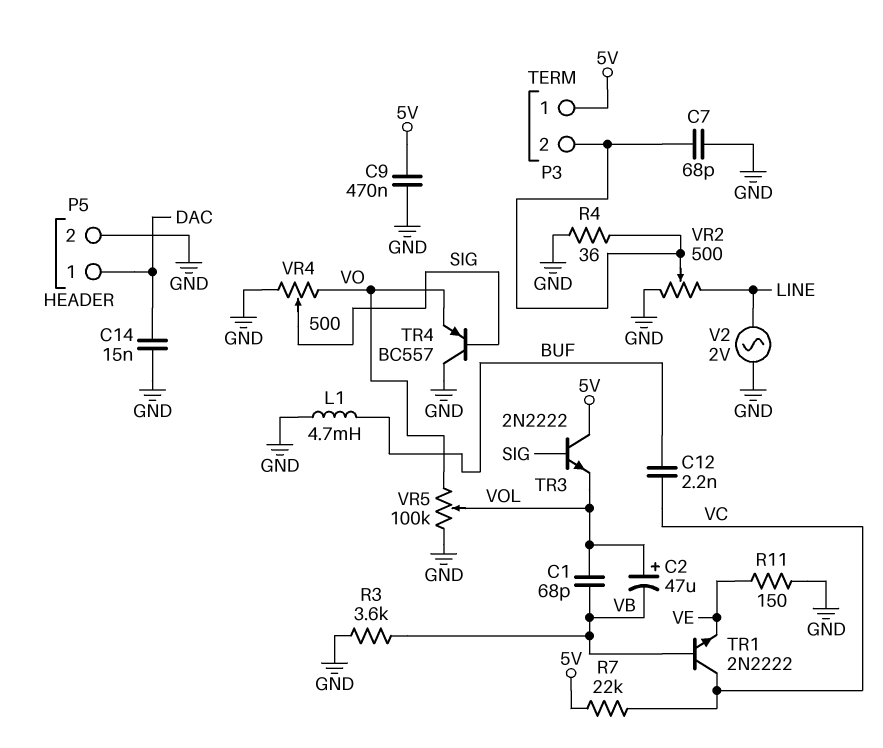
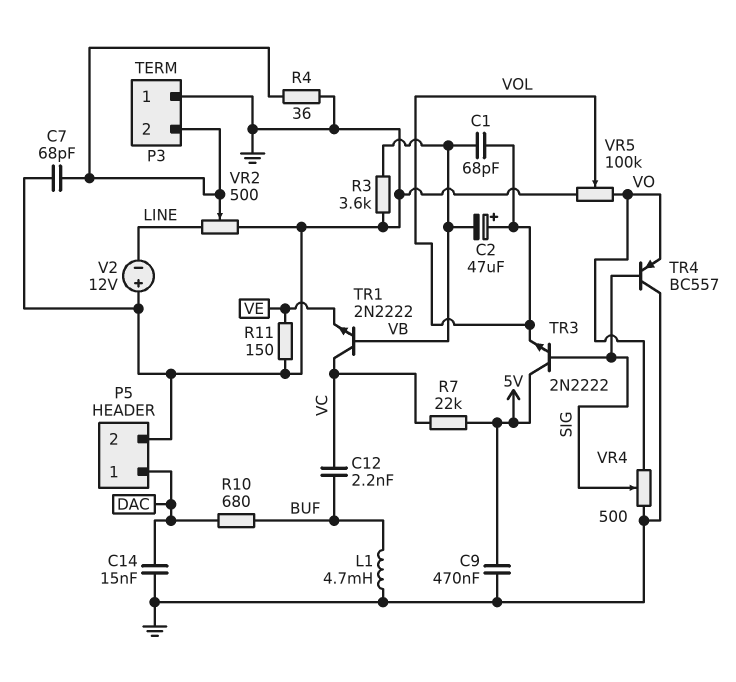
P3 pin 1: 5V -> GND
R10: none -> 680 (BUF, DAC)
V2: AC 2V (GND, LINE) -> 12V (plus GND, minus LINE)

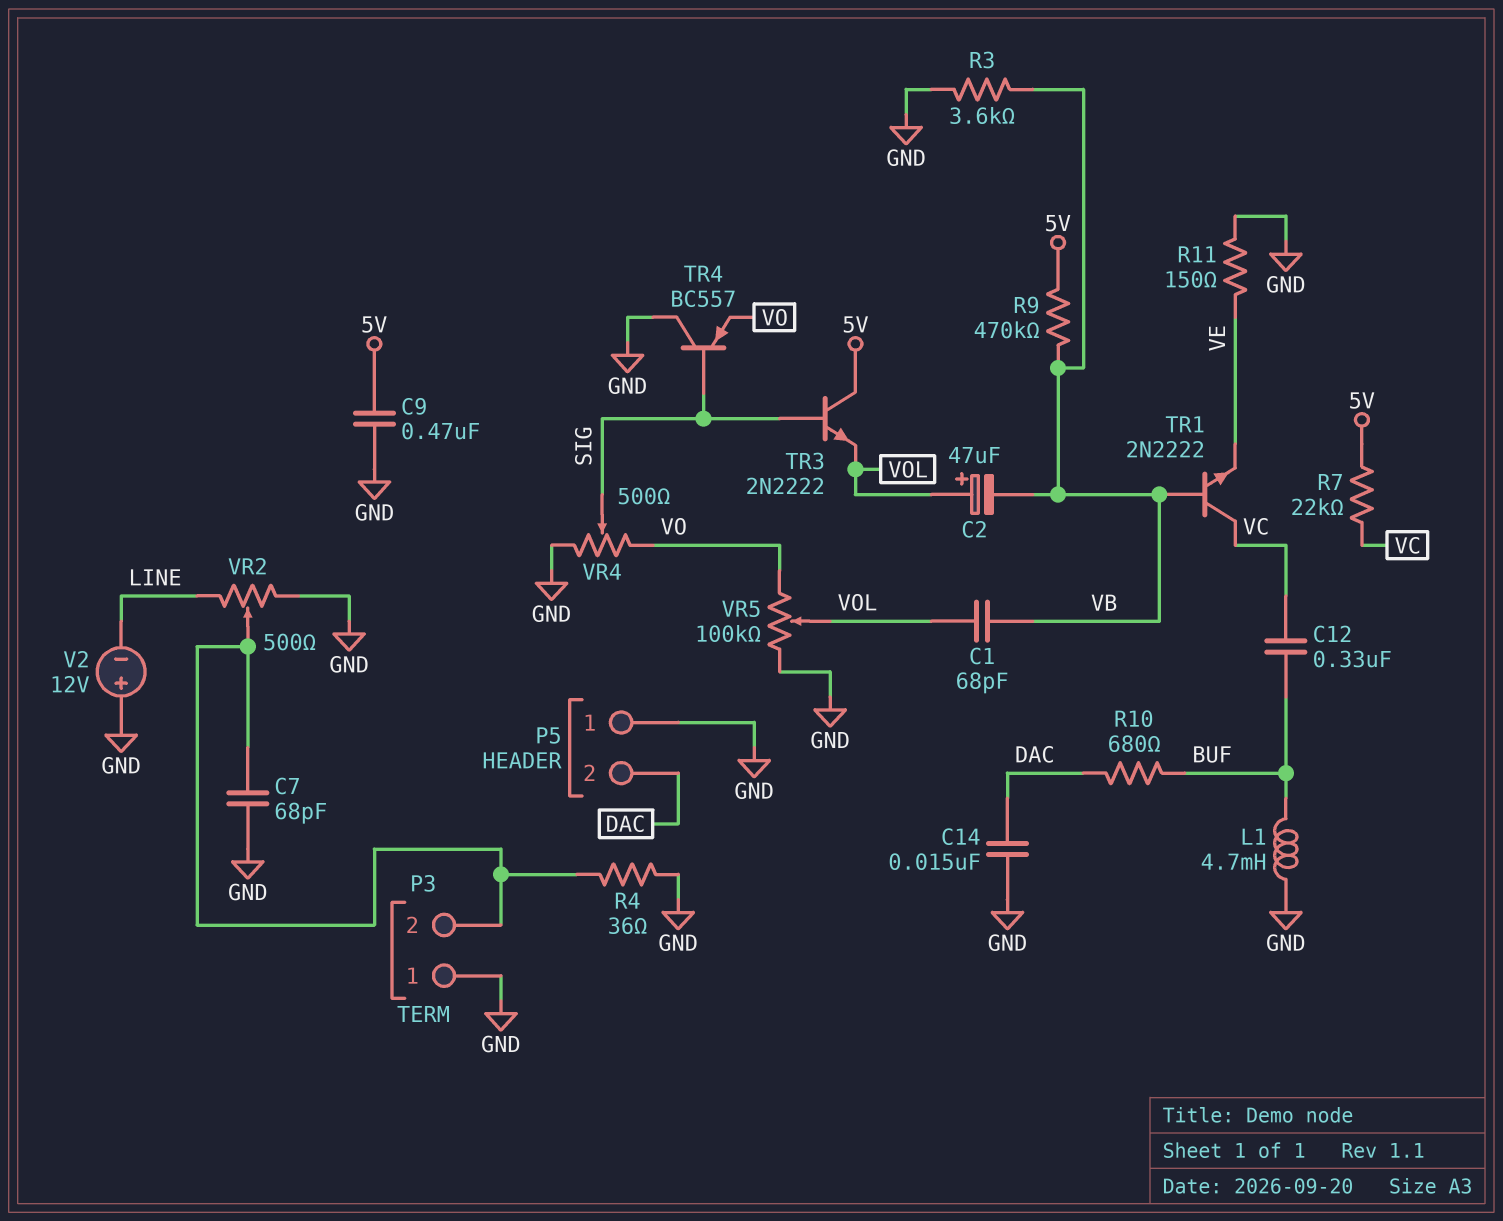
C12: 2.2nF (BUF, VC) -> 330nF (BUF, VC)
P5 pin 1: DAC -> GND
P5 pin 2: GND -> DAC
R9: none -> 470k (5V, VB)

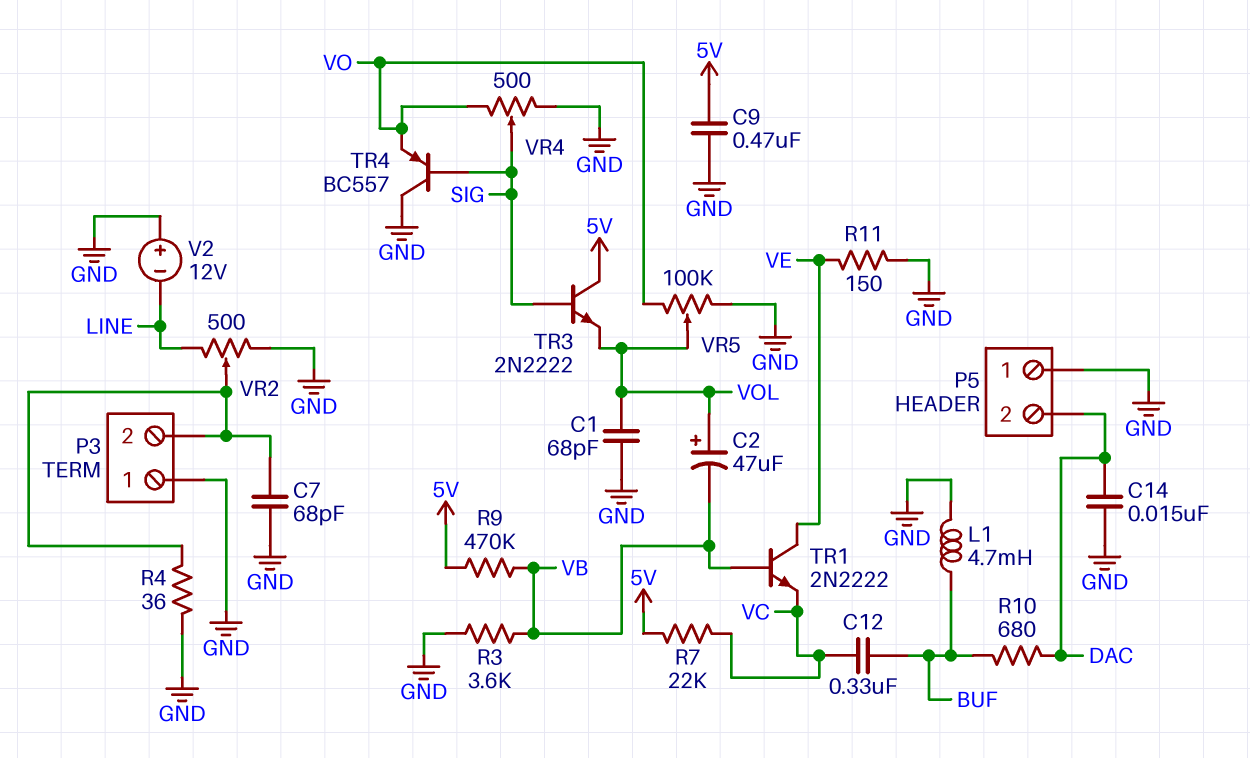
C1: 68pF (VB, VOL) -> 68pF (GND, VOL)
TR1: NPN 2N2222 (B VB, C VC, E VE) -> NPN 2N2222 (B VB, C VE, E VC)

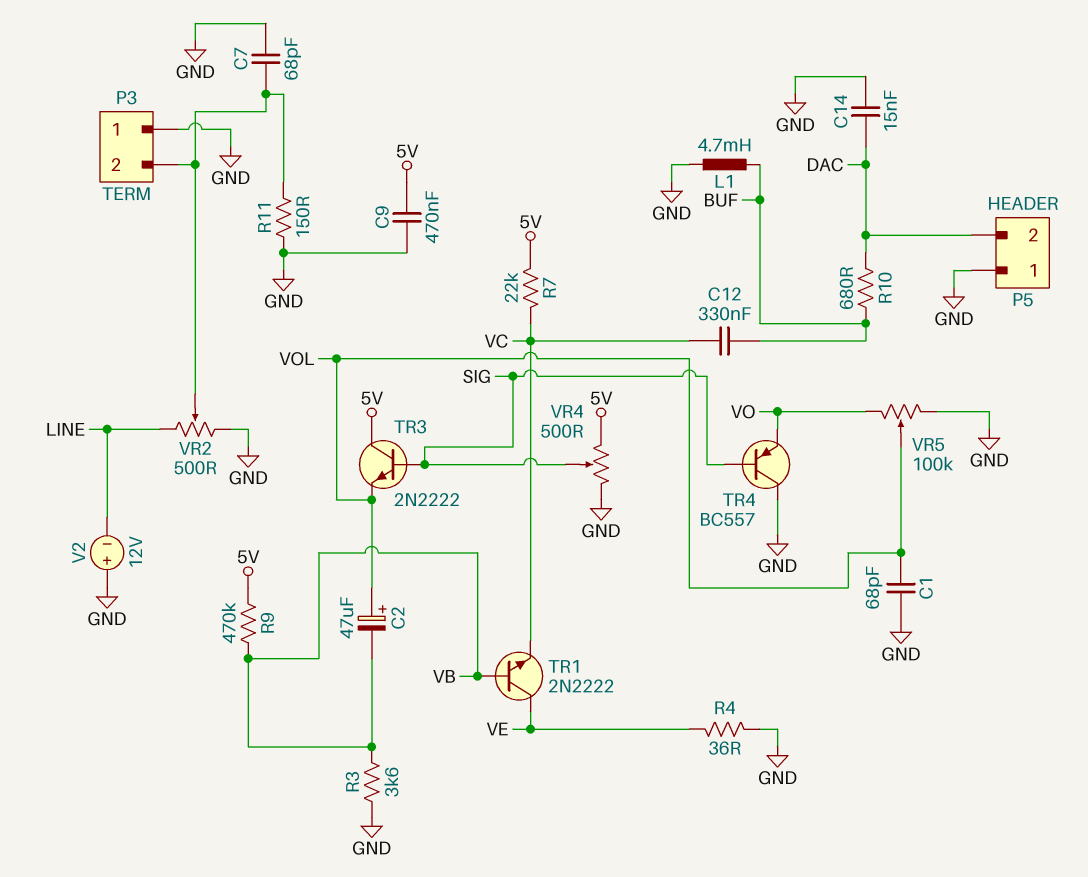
R4: 36 (GND, P3/2) -> 36 (GND, VE)
R11: 150 (GND, VE) -> 150 (GND, P3/2)
VR4: 500 (GND, VO, wiper SIG) -> 500 (5V, GND, wiper SIG)

